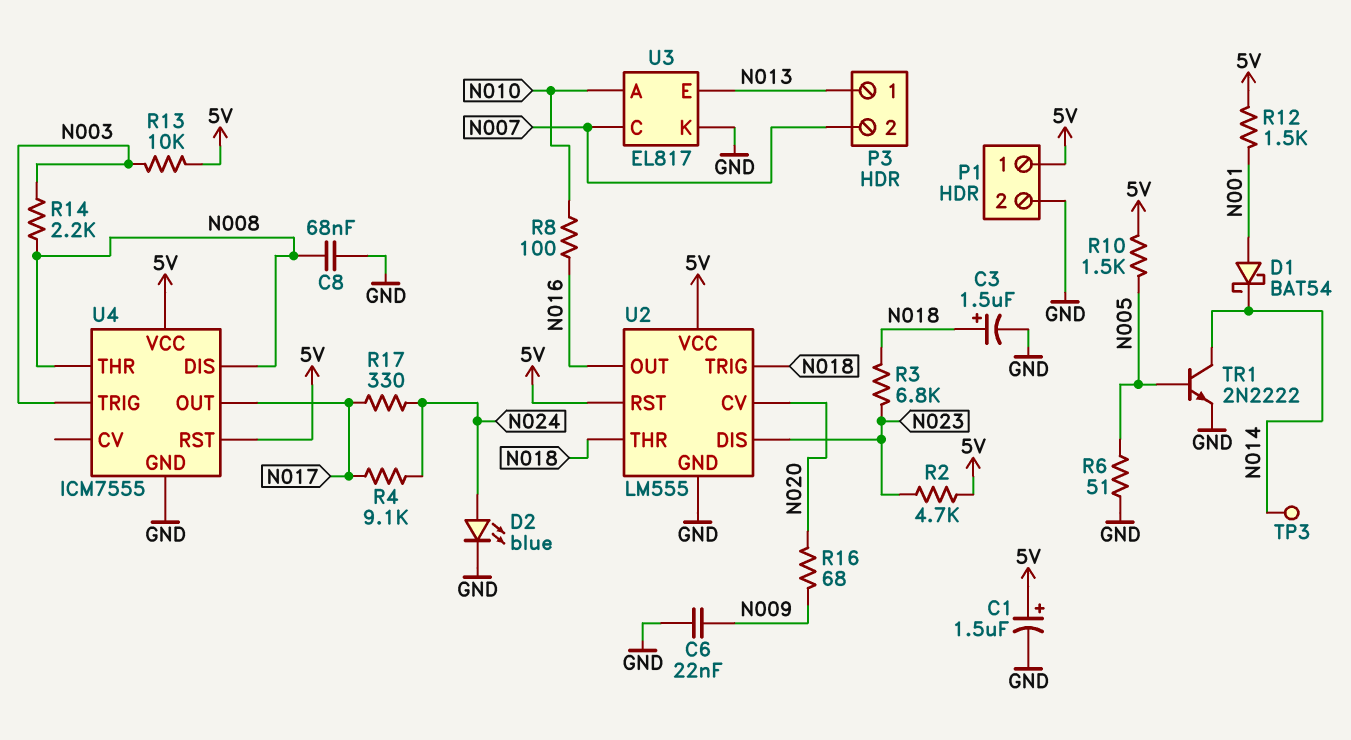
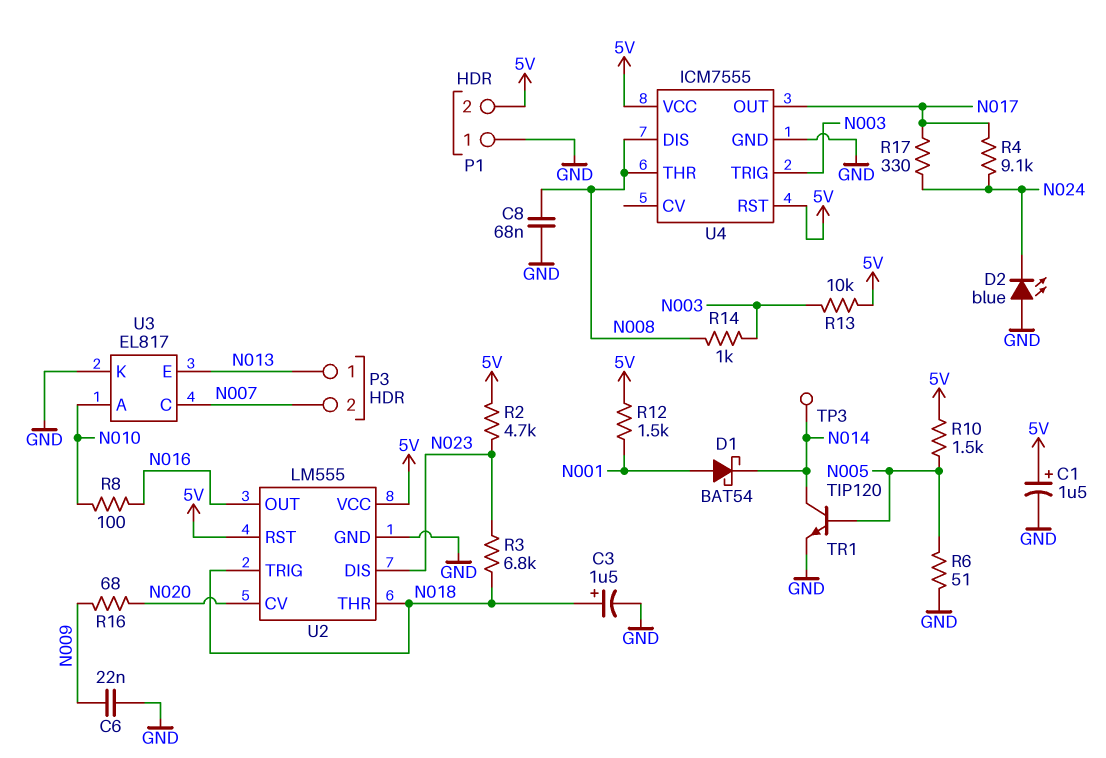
D2: LED blue (A N024, K GND) -> LED blue (A GND, K N024)
P1 pin 1: 5V -> GND
P1 pin 2: GND -> 5V
R14: 2.2k (N003, N008) -> 1k (N003, N008)
TR1: NPN 2N2222 (B N005, C N014, E GND) -> NPN TIP120 (B N005, C N014, E GND)

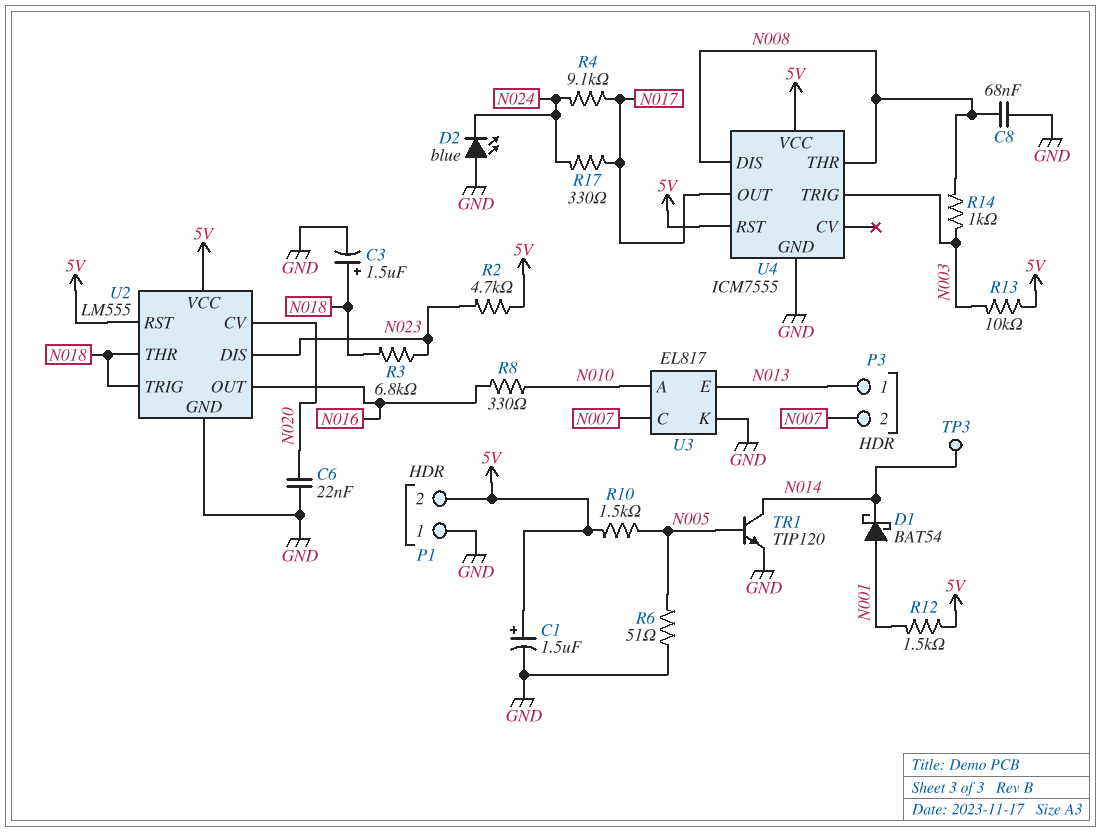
C6: 22nF (GND, N009) -> 22nF (GND, N020)
R8: 100 (N010, N016) -> 330 (N010, N016)
R16: 68 (N009, N020) -> none

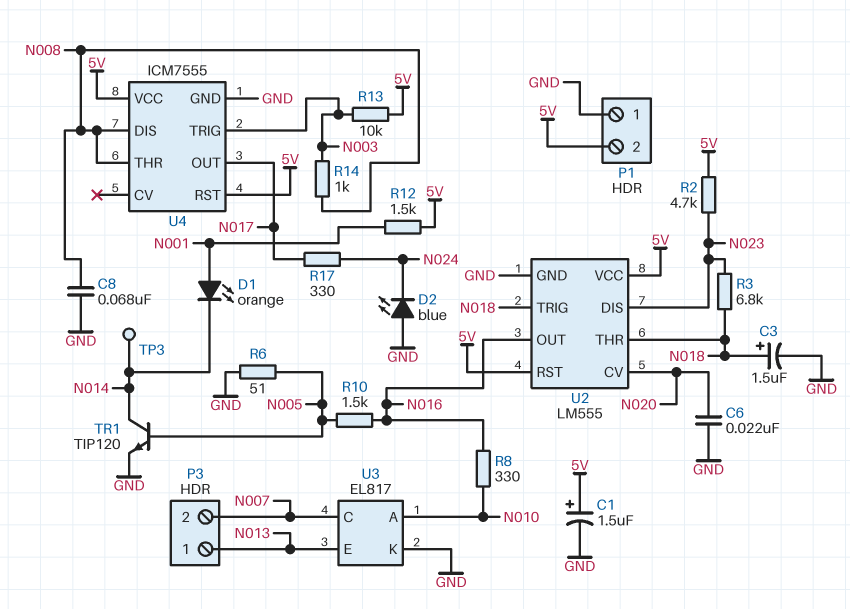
D1: schottky BAT54 (A N001, K N014) -> LED orange (A N001, K N014)
R4: 9.1k (N017, N024) -> none
R10: 1.5k (5V, N005) -> 1.5k (N005, N016)

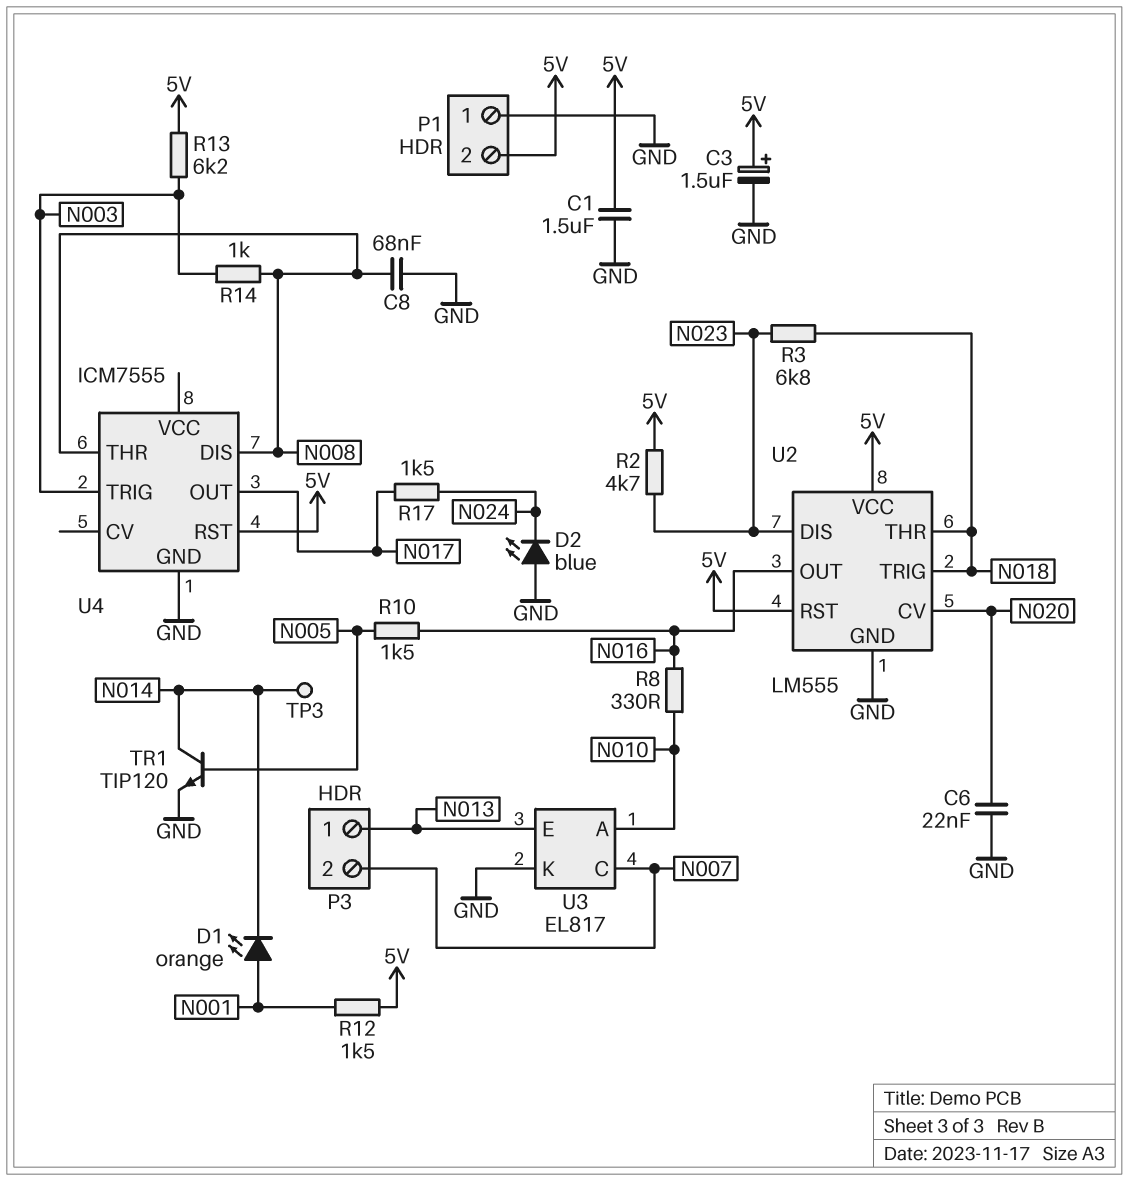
C1: 1.5uF (plus 5V, minus GND) -> 1.5uF (5V, GND)
C3: 1.5uF (plus N018, minus GND) -> 1.5uF (plus 5V, minus GND)
R6: 51 (GND, N005) -> none
R13: 10k (5V, N003) -> 6.2k (5V, N003)
R17: 330 (N017, N024) -> 1.5k (N017, N024)
U4 pin VCC: 5V -> none

